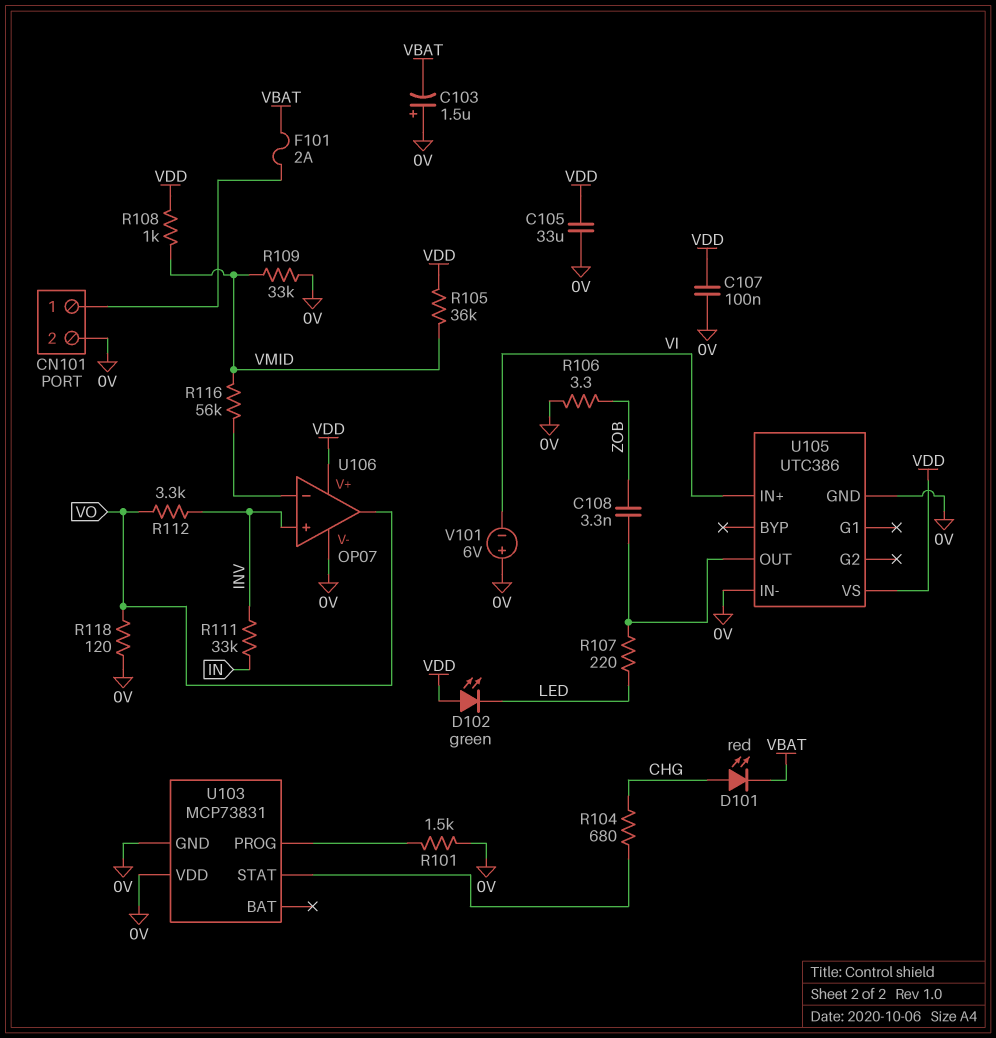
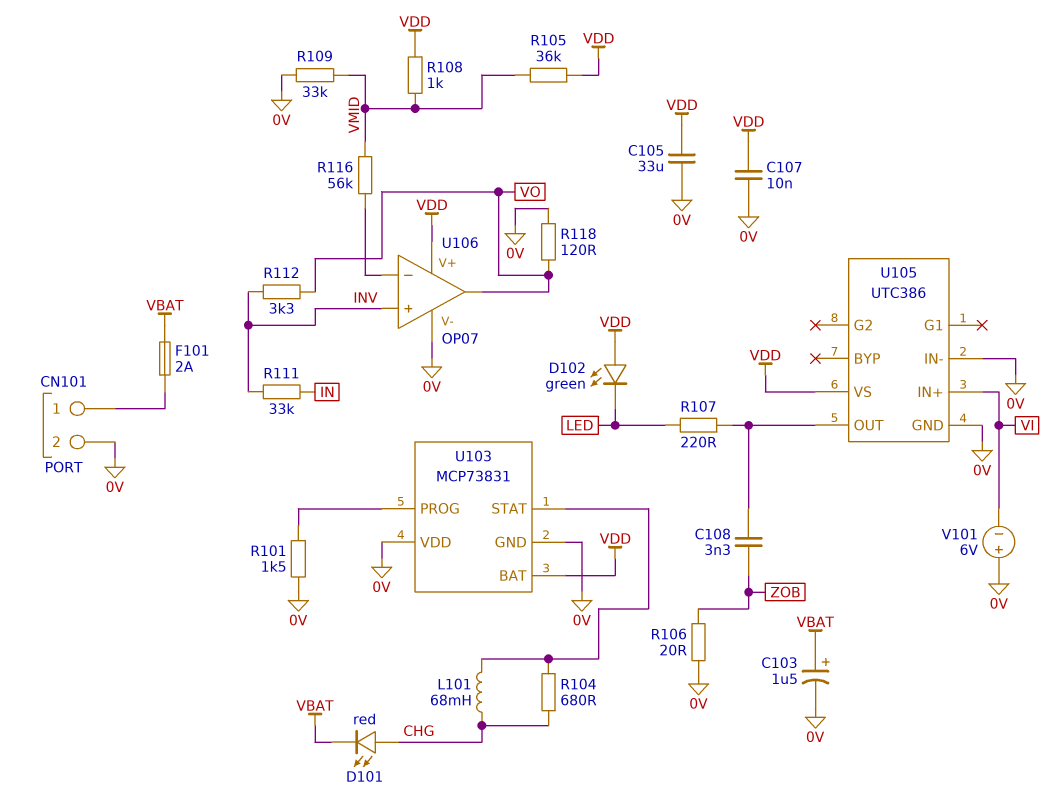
C103: 1.5uF (plus 0V, minus VBAT) -> 1.5uF (plus VBAT, minus 0V)
C107: 100nF (0V, VDD) -> 10nF (0V, VDD)
L101: none -> 68mH (CHG, U103/STAT)
R106: 3.3 (0V, ZOB) -> 20 (0V, ZOB)
U103 pin BAT: none -> VDD

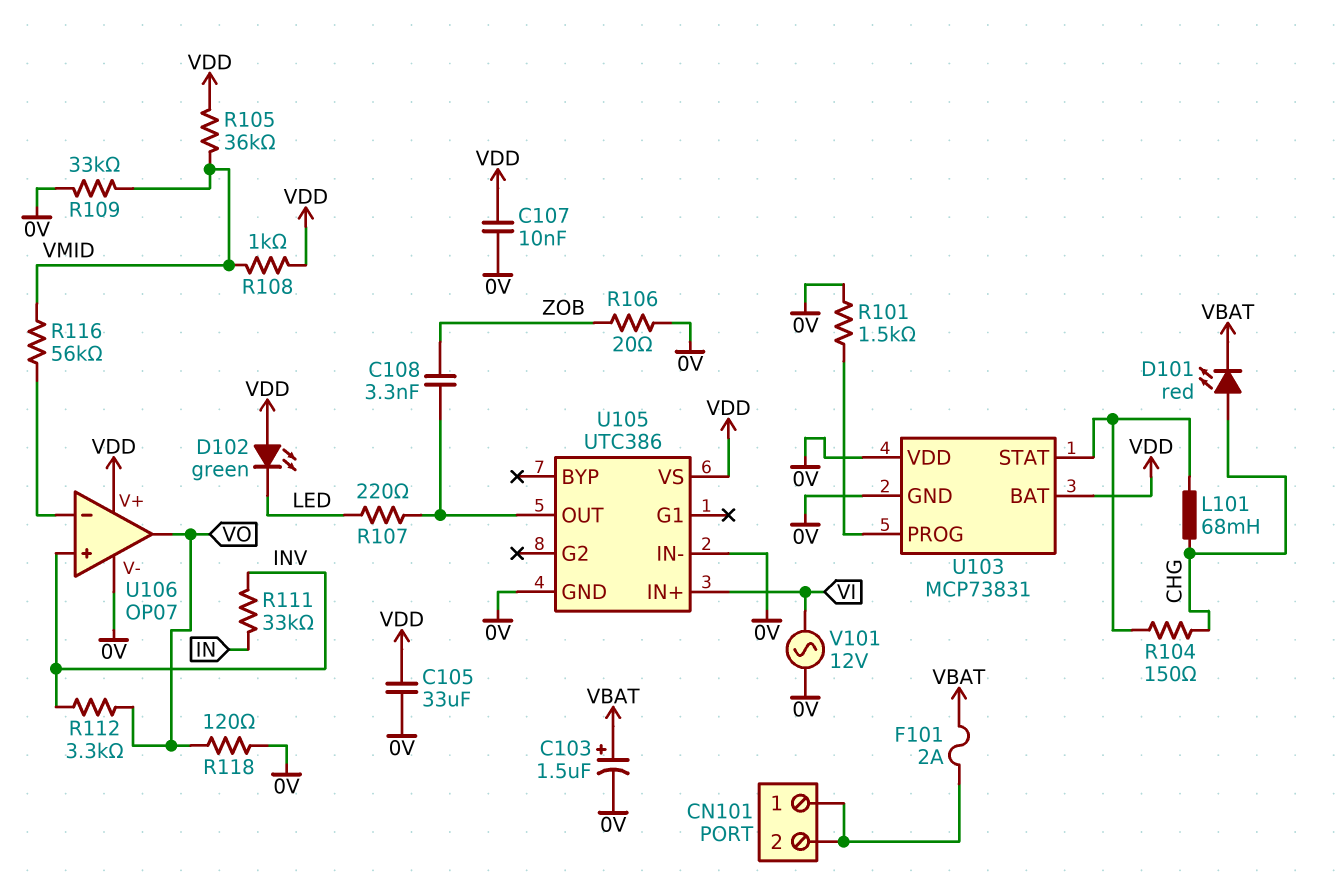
CN101 pin 2: 0V -> CN101/1
R104: 680 (CHG, U103/STAT) -> 150 (CHG, U103/STAT)
V101: 6V (plus 0V, minus VI) -> AC 12V (0V, VI)

